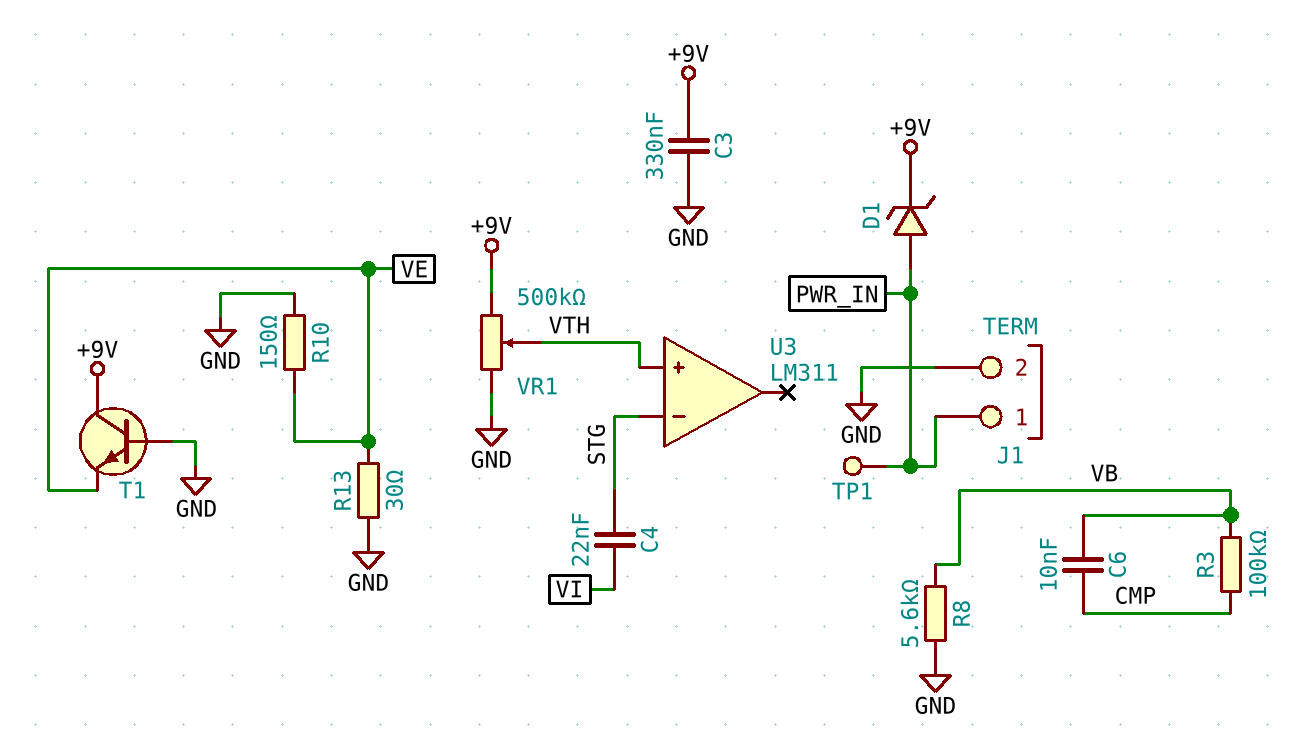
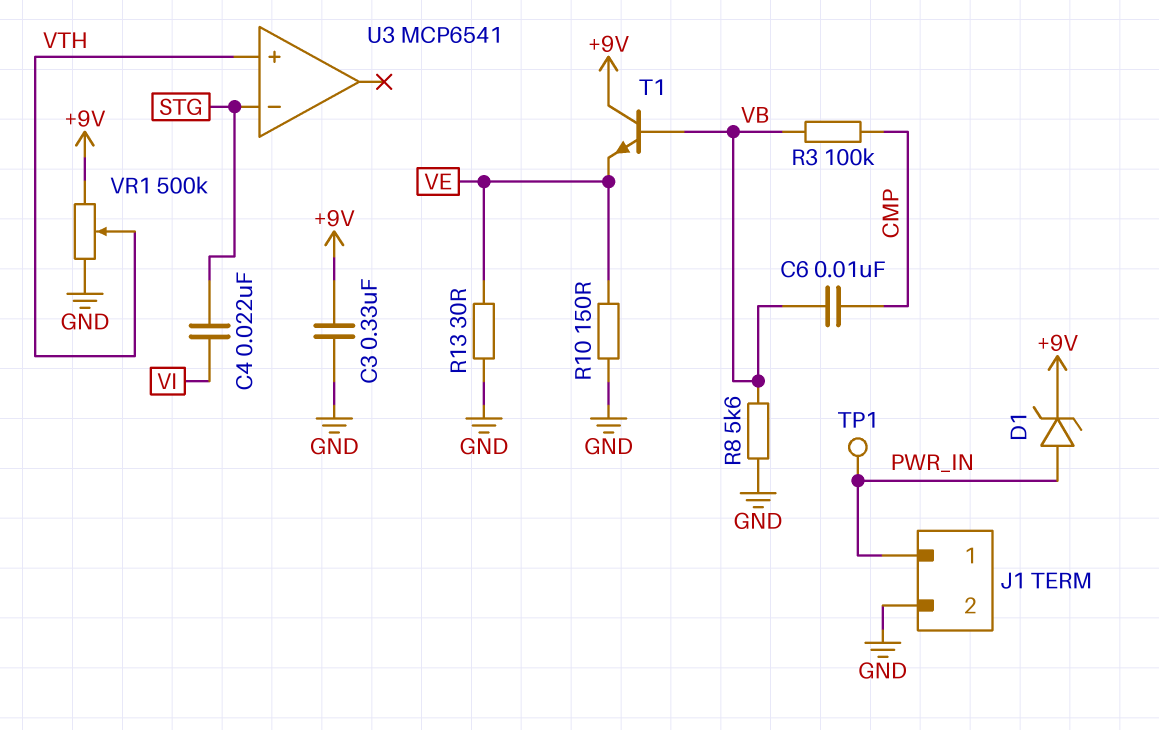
T1: NPN (B GND, C +9V, E VE) -> NPN (B VB, C +9V, E VE)
U3: LM311 -> MCP6541

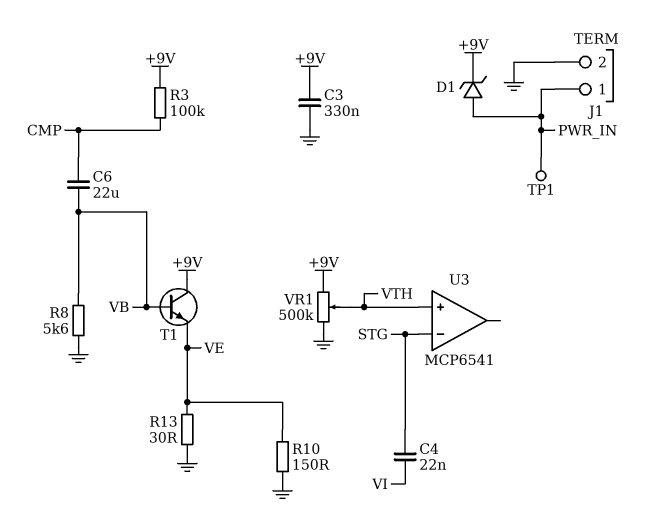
C6: 10nF (CMP, VB) -> 22uF (CMP, VB)
R3: 100k (CMP, VB) -> 100k (+9V, CMP)

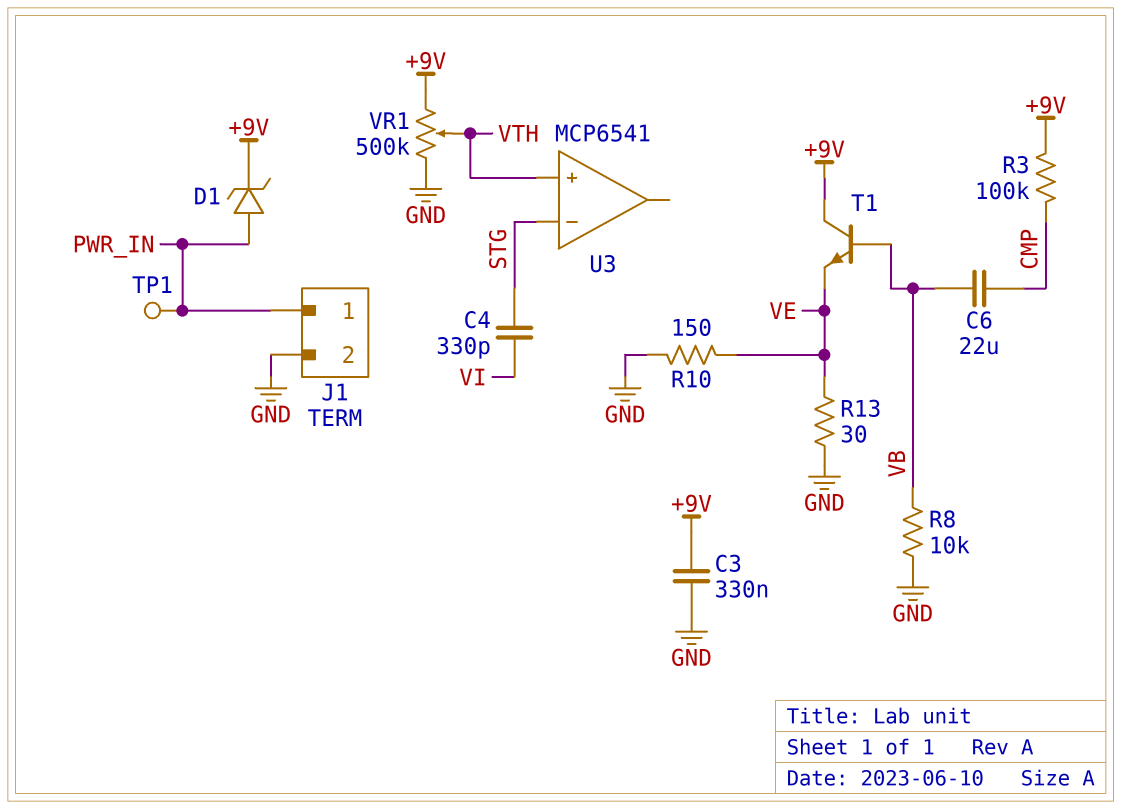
C4: 22nF (STG, VI) -> 330pF (STG, VI)
R8: 5.6k (GND, VB) -> 10k (GND, VB)

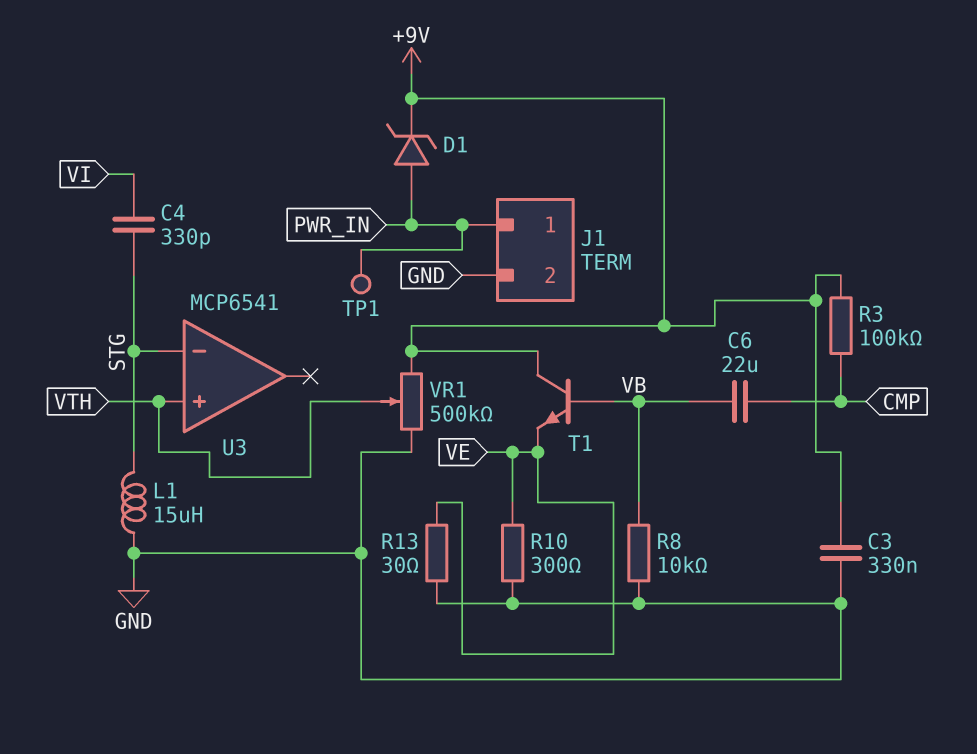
L1: none -> 15uH (GND, STG)
R10: 150 (GND, VE) -> 300 (GND, VE)

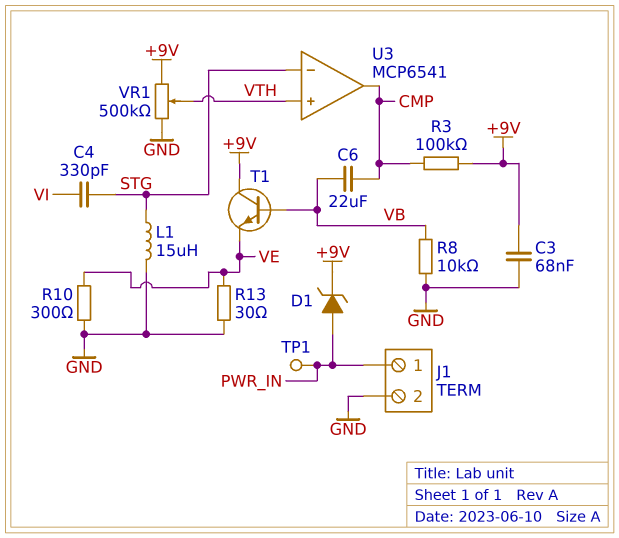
C3: 330nF (+9V, GND) -> 68nF (+9V, GND)
U3 pin out: none -> CMP

